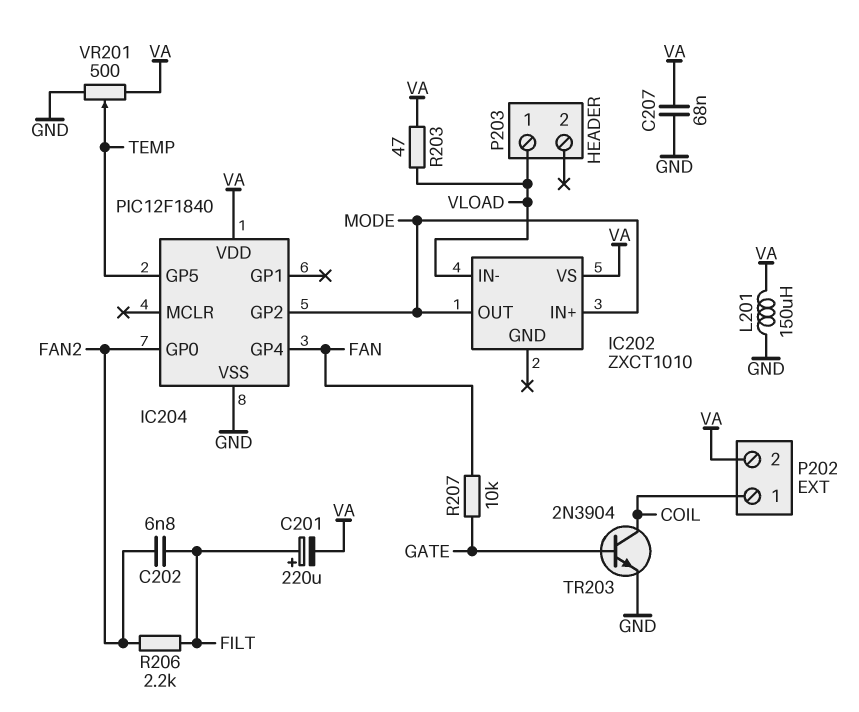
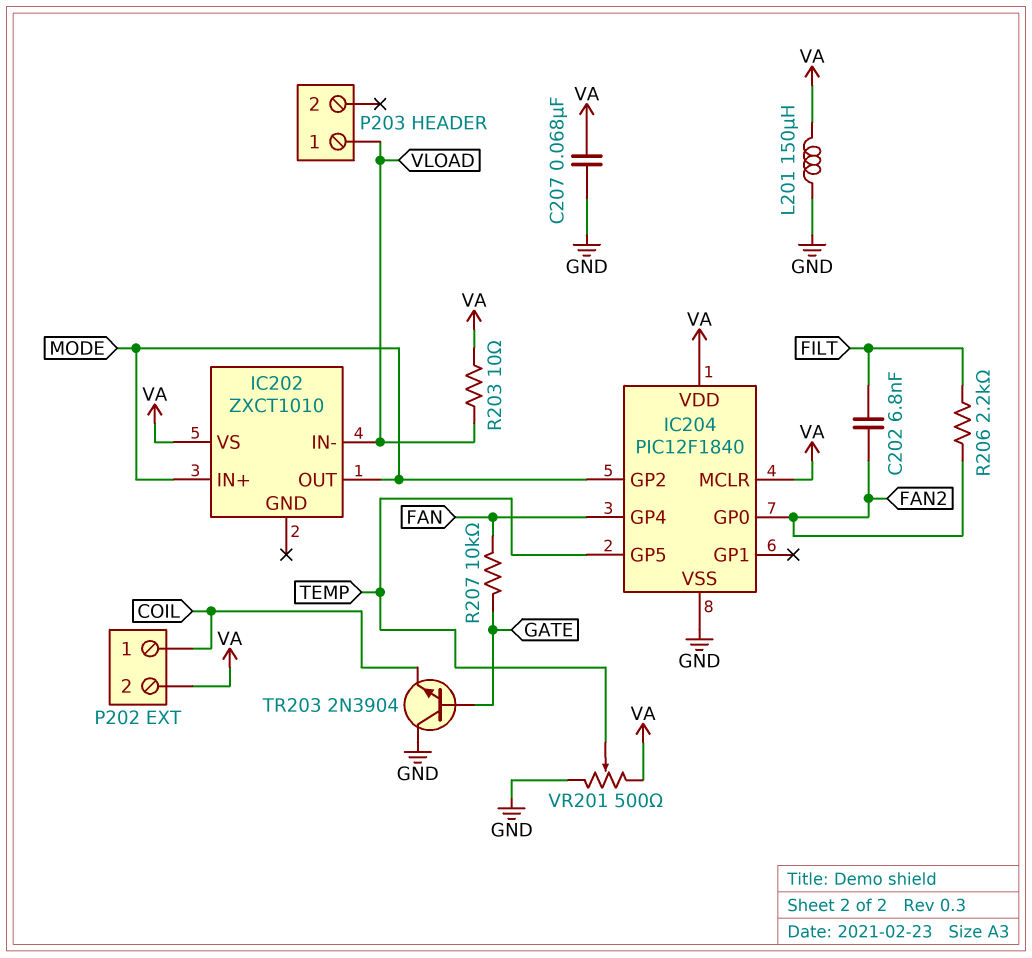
C201: 220uF (plus FILT, minus VA) -> none
IC204 pin MCLR: none -> VA
R203: 47 (VA, VLOAD) -> 10 (VA, VLOAD)
TR203: NPN 2N3904 (B GATE, C COIL, E GND) -> NPN 2N3904 (B GATE, C GND, E COIL)

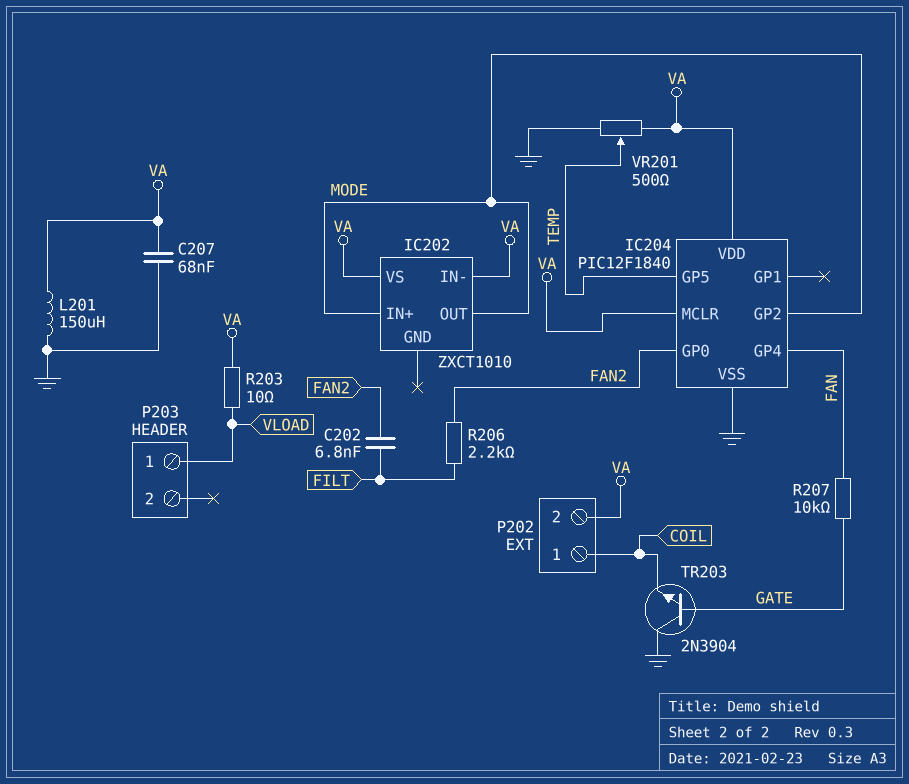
IC202 pin IN-: VLOAD -> VA

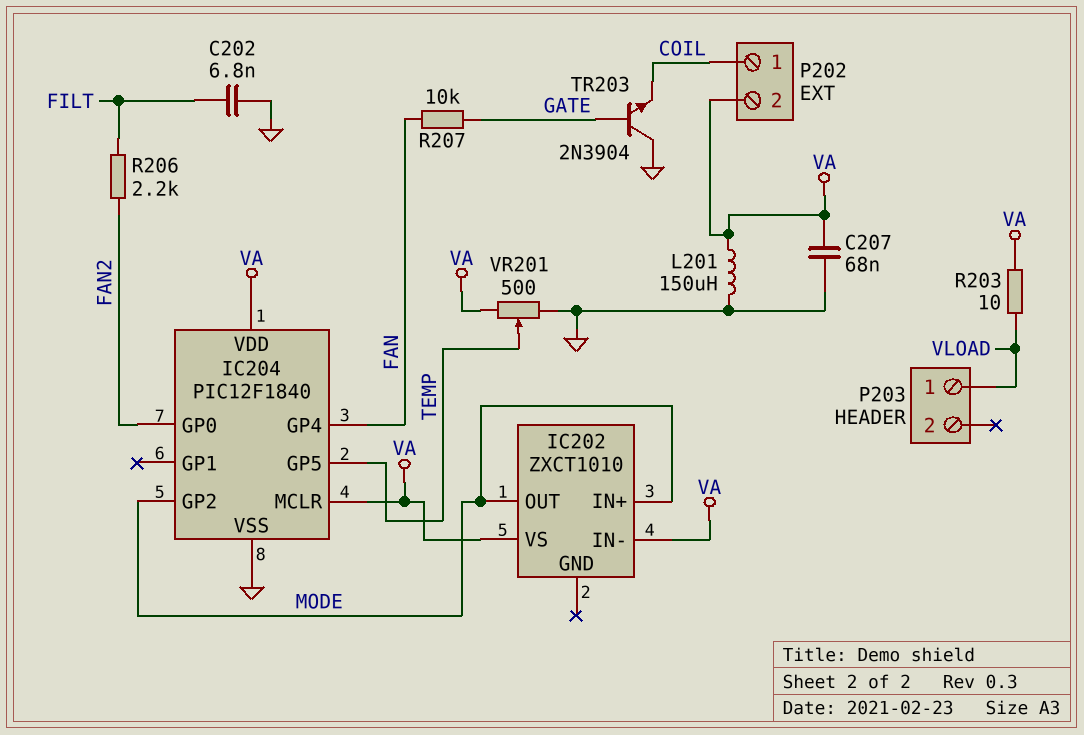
C202: 6.8nF (FAN2, FILT) -> 6.8nF (FILT, GND)

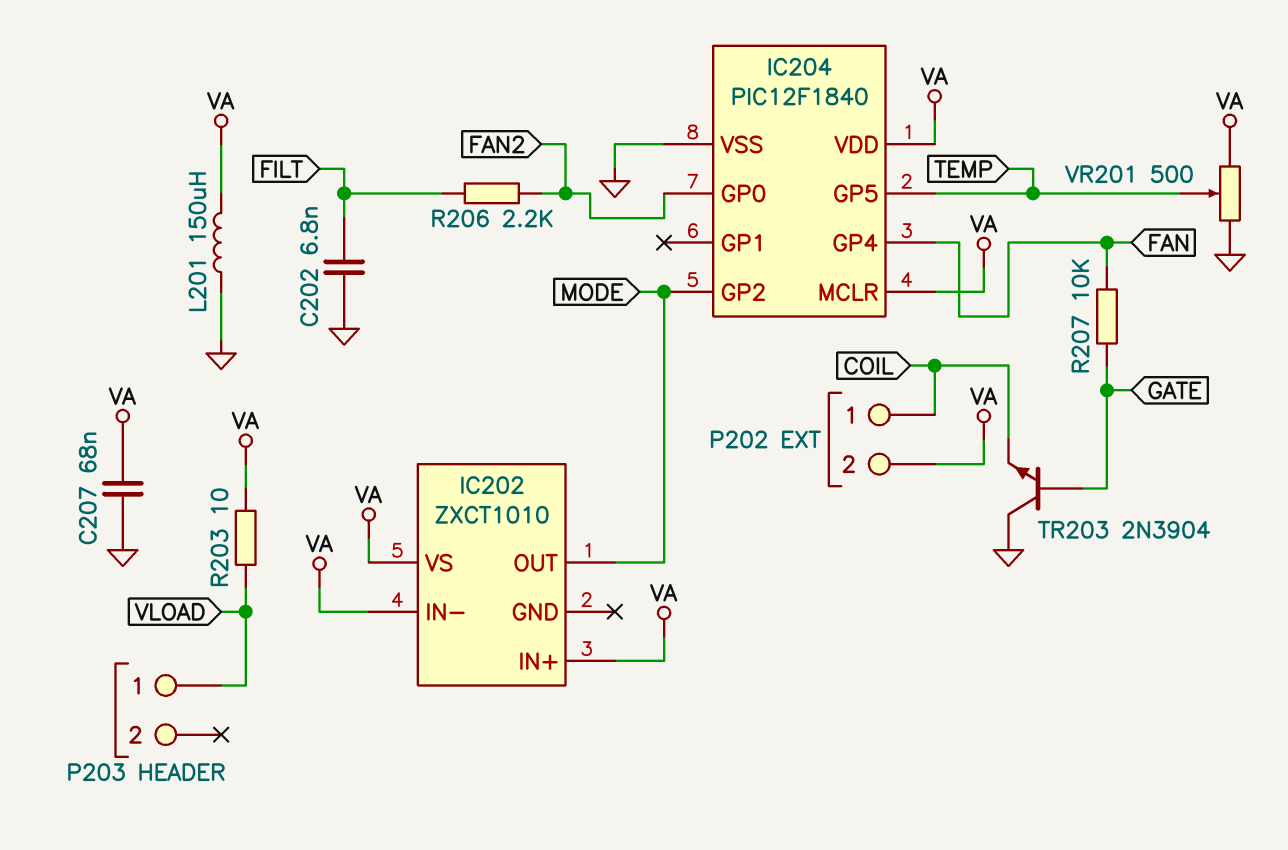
IC202 pin IN+: MODE -> VA

